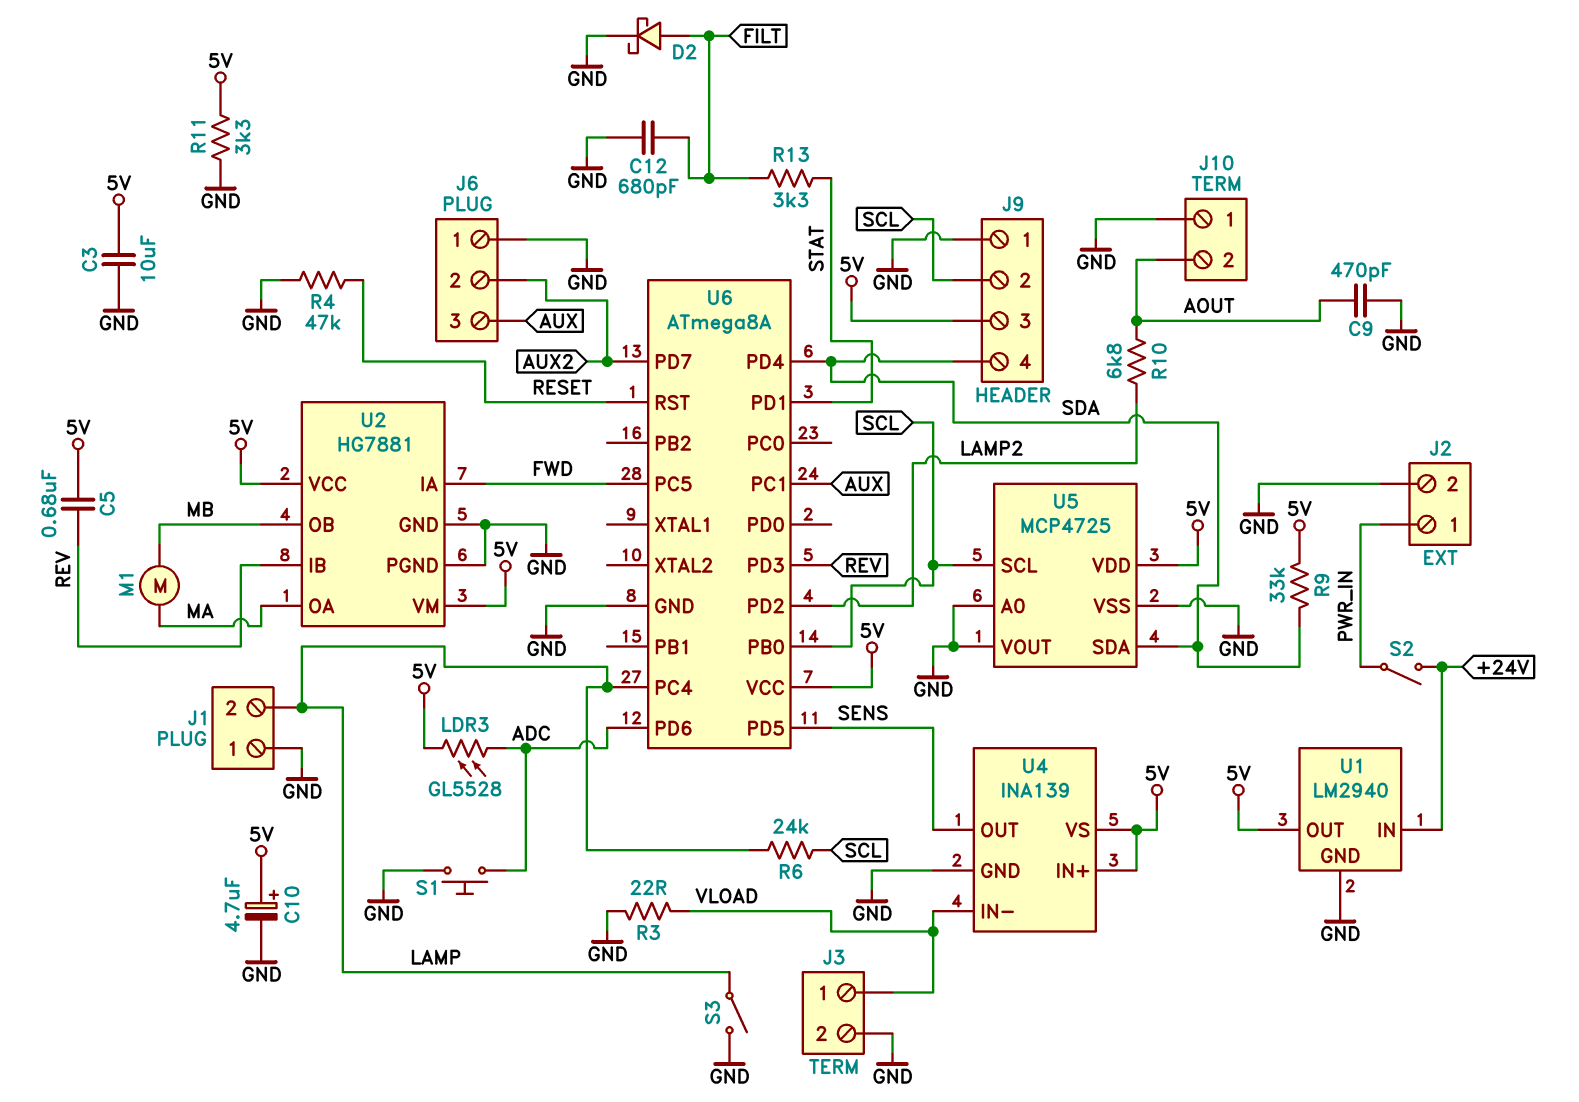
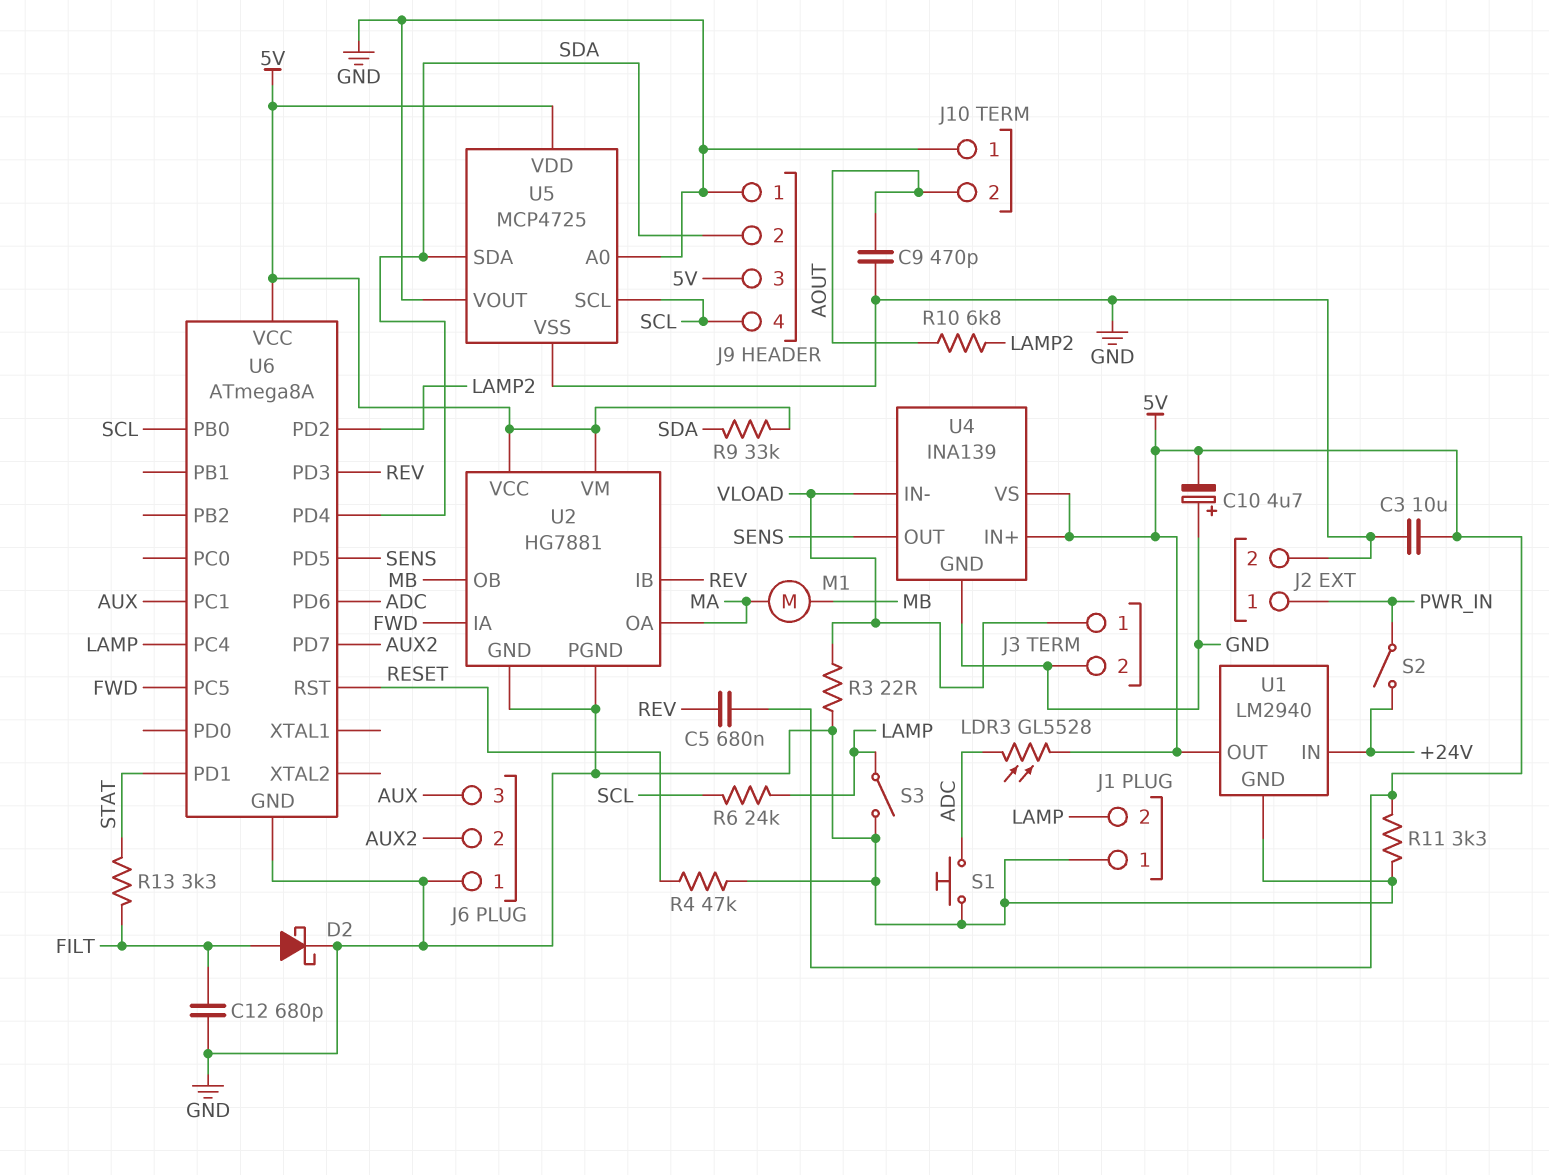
C10: 4.7uF (plus 5V, minus GND) -> 4.7uF (plus GND, minus 5V)
J9 pin 2: SCL -> SDA
J9 pin 4: SDA -> SCL

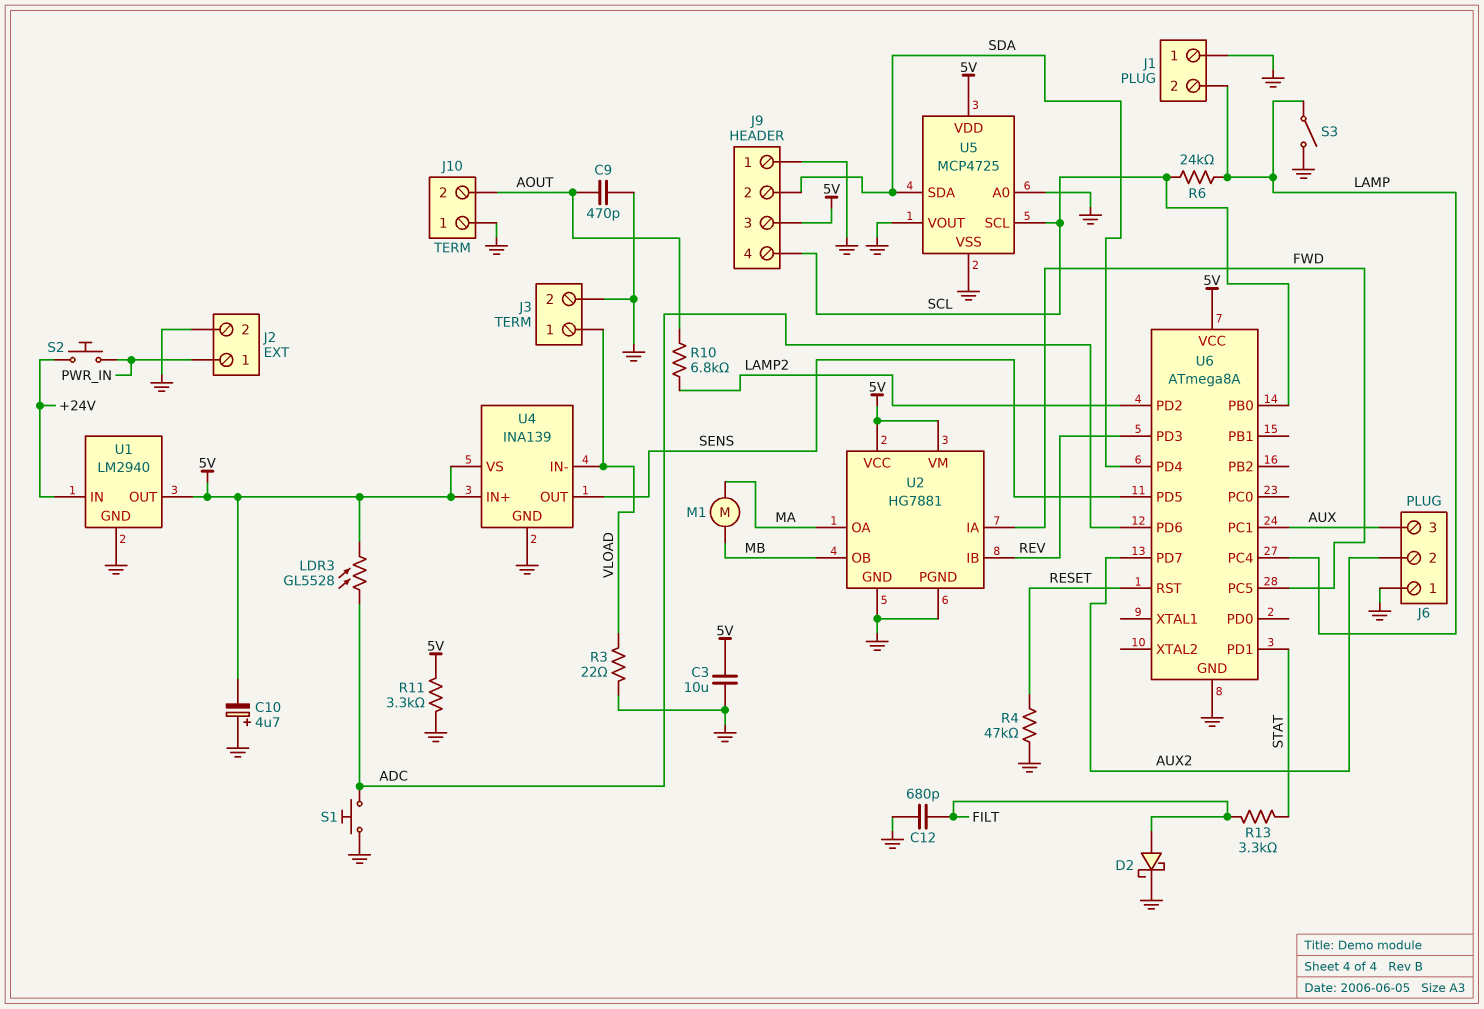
C5: 680nF (5V, REV) -> none
R9: 33k (5V, SDA) -> none
S2: switch (+24V, PWR_IN) -> button (+24V, PWR_IN)

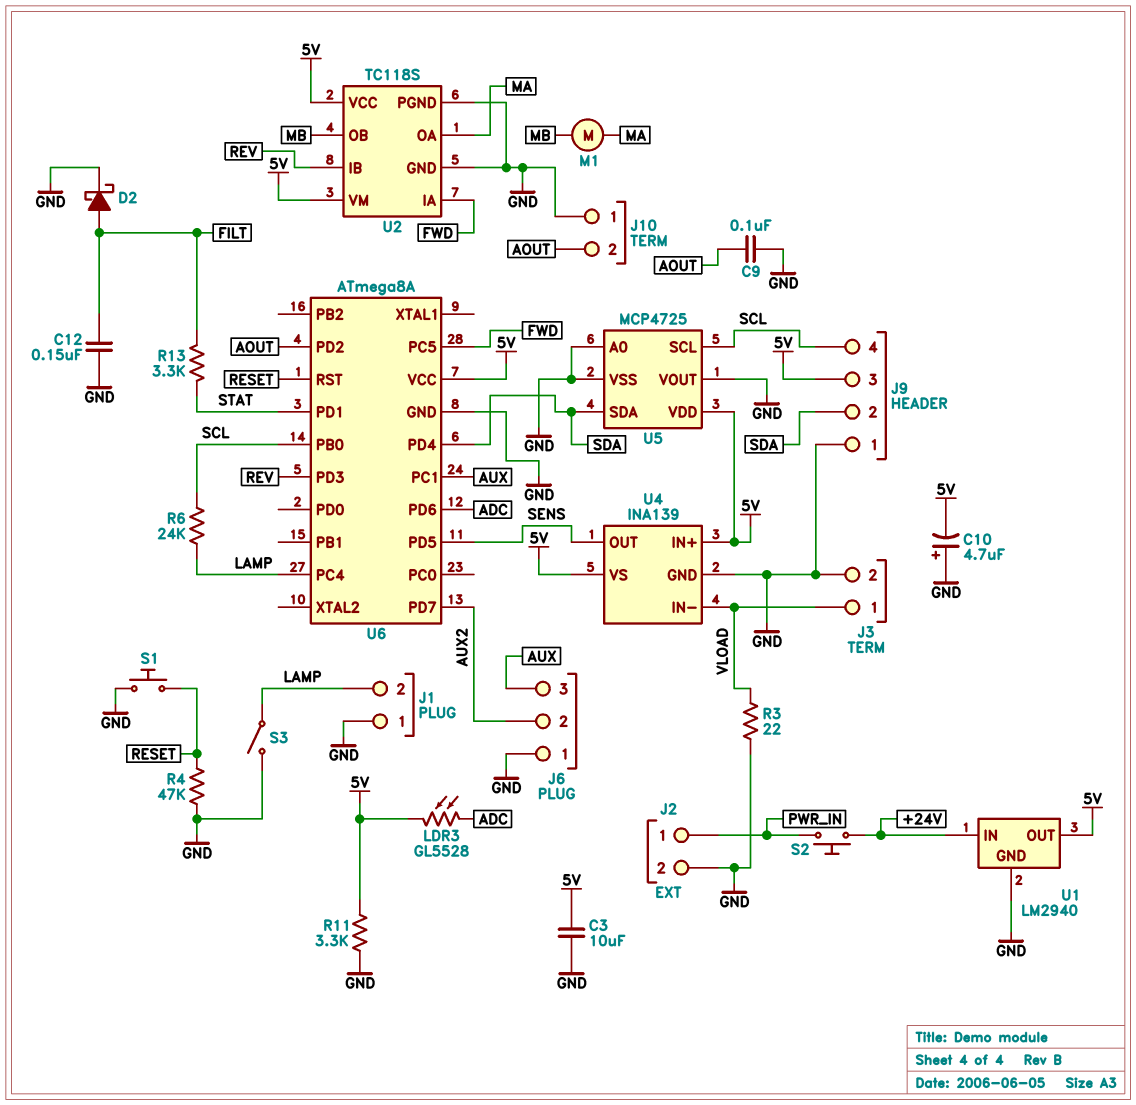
C9: 470pF (AOUT, GND) -> 100nF (AOUT, GND)
C12: 680pF (FILT, GND) -> 150nF (FILT, GND)
R10: 6.8k (AOUT, LAMP2) -> none
S1: button (ADC, GND) -> button (GND, RESET)
U2: HG7881 -> TC118S
U6 pin PD2: LAMP2 -> AOUT

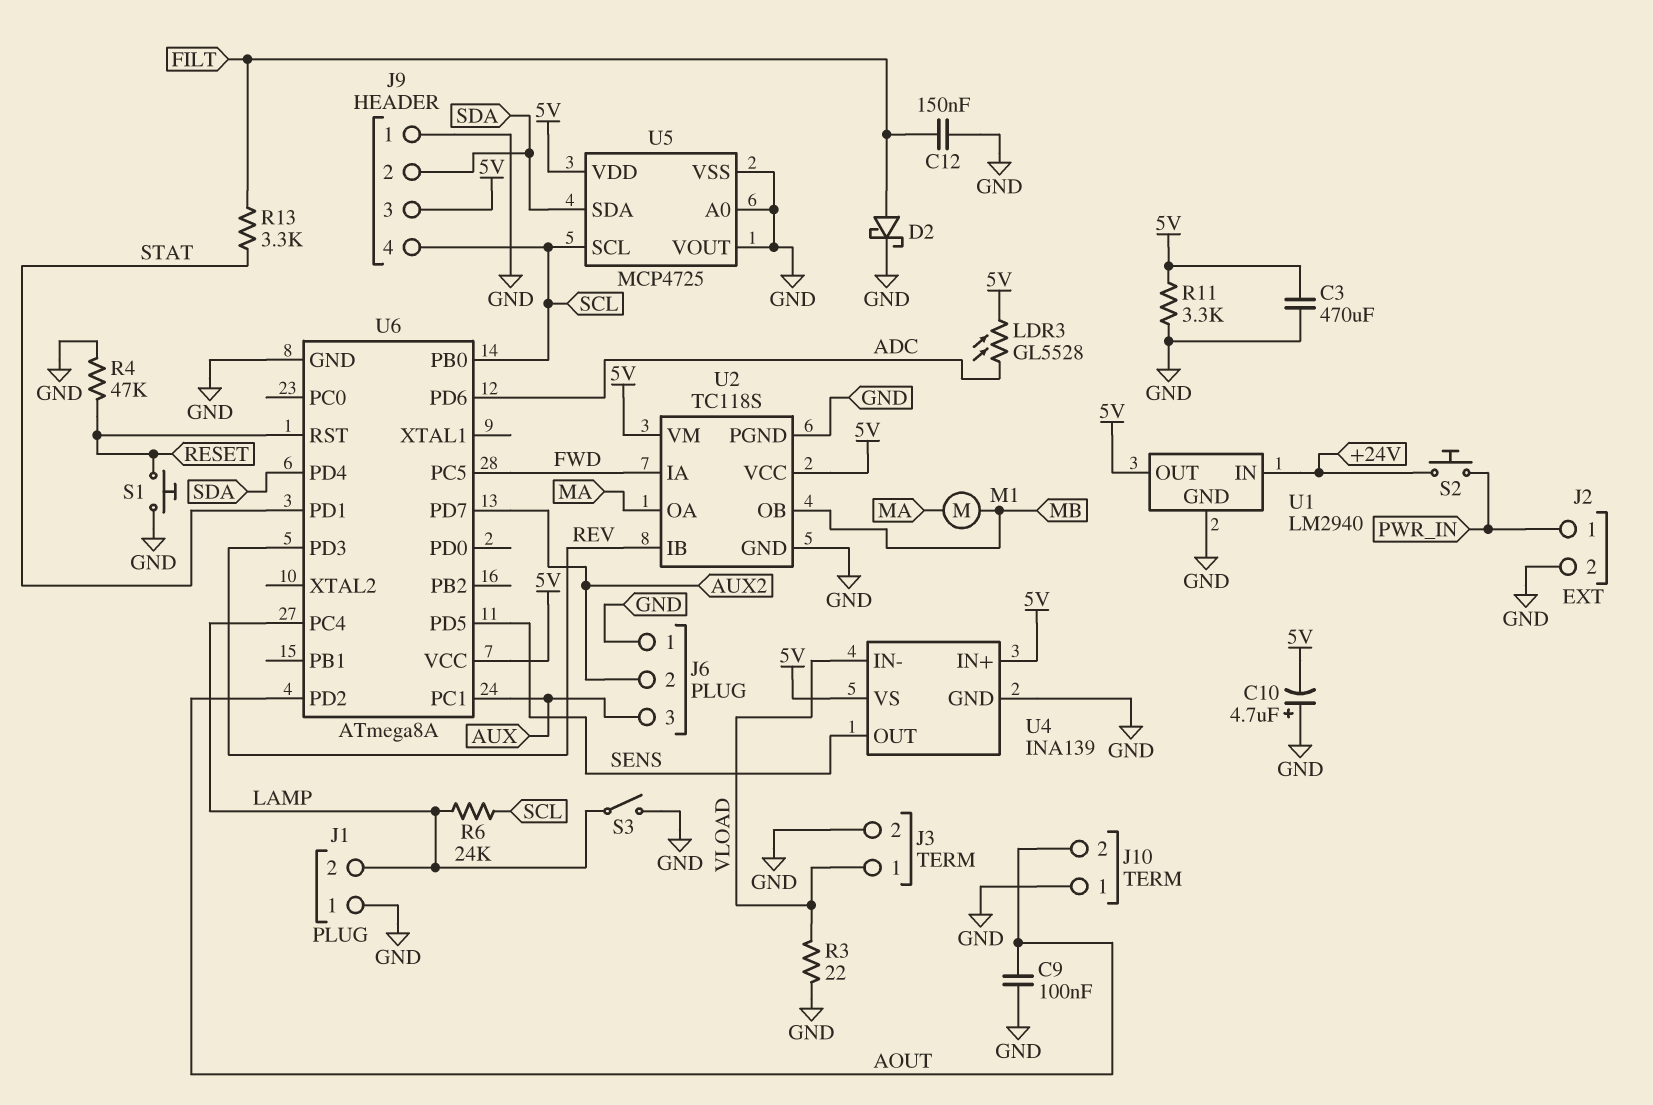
C3: 10uF (5V, GND) -> 470uF (5V, GND)

